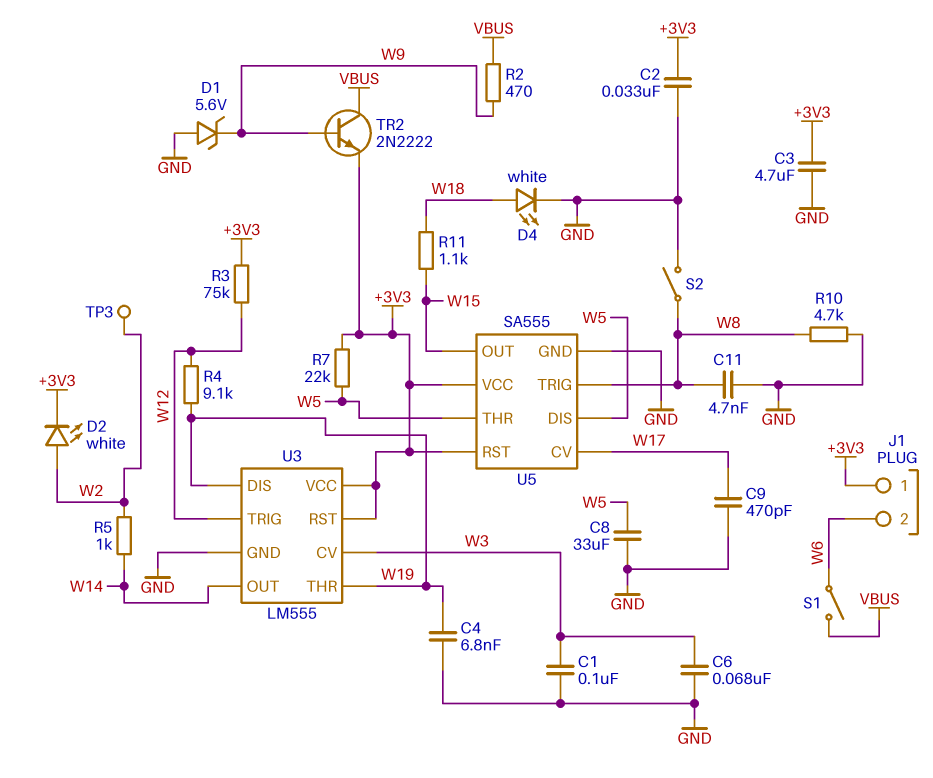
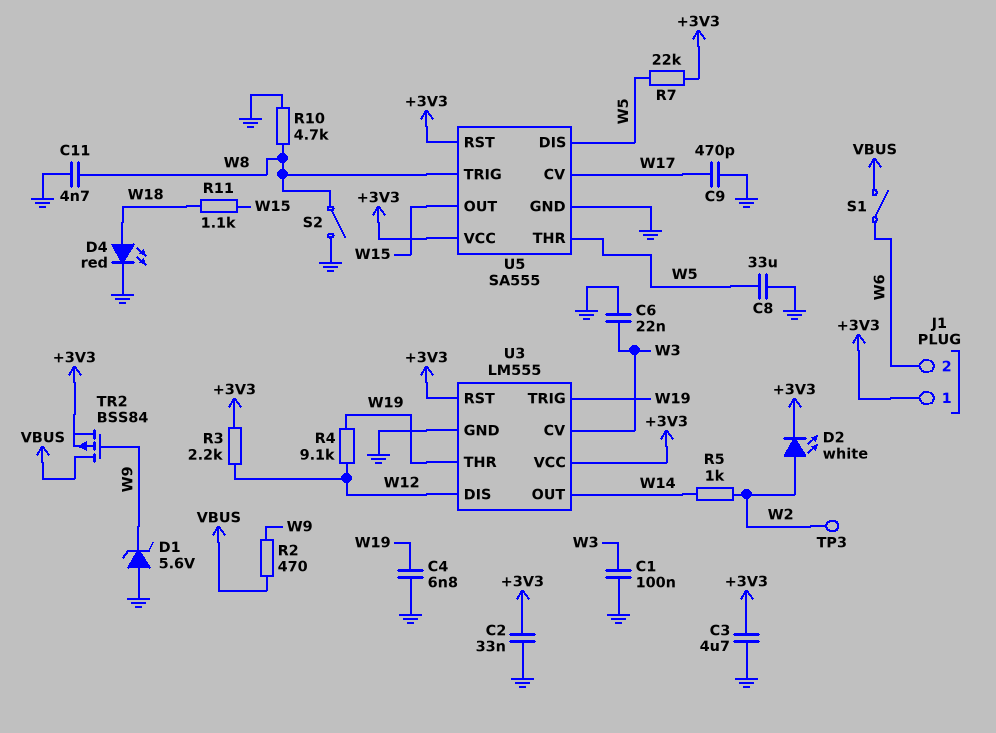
C6: 68nF (GND, W3) -> 22nF (GND, W3)
D4: LED white (A W18, K GND) -> LED red (A W18, K GND)
R3: 75k (+3V3, W12) -> 2.2k (+3V3, W12)
TR2: NPN 2N2222 (B W9, C VBUS, E +3V3) -> PMOS BSS84 (G W9, D VBUS, S +3V3)
U3 pin DIS: W19 -> W12
U3 pin TRIG: W12 -> W19

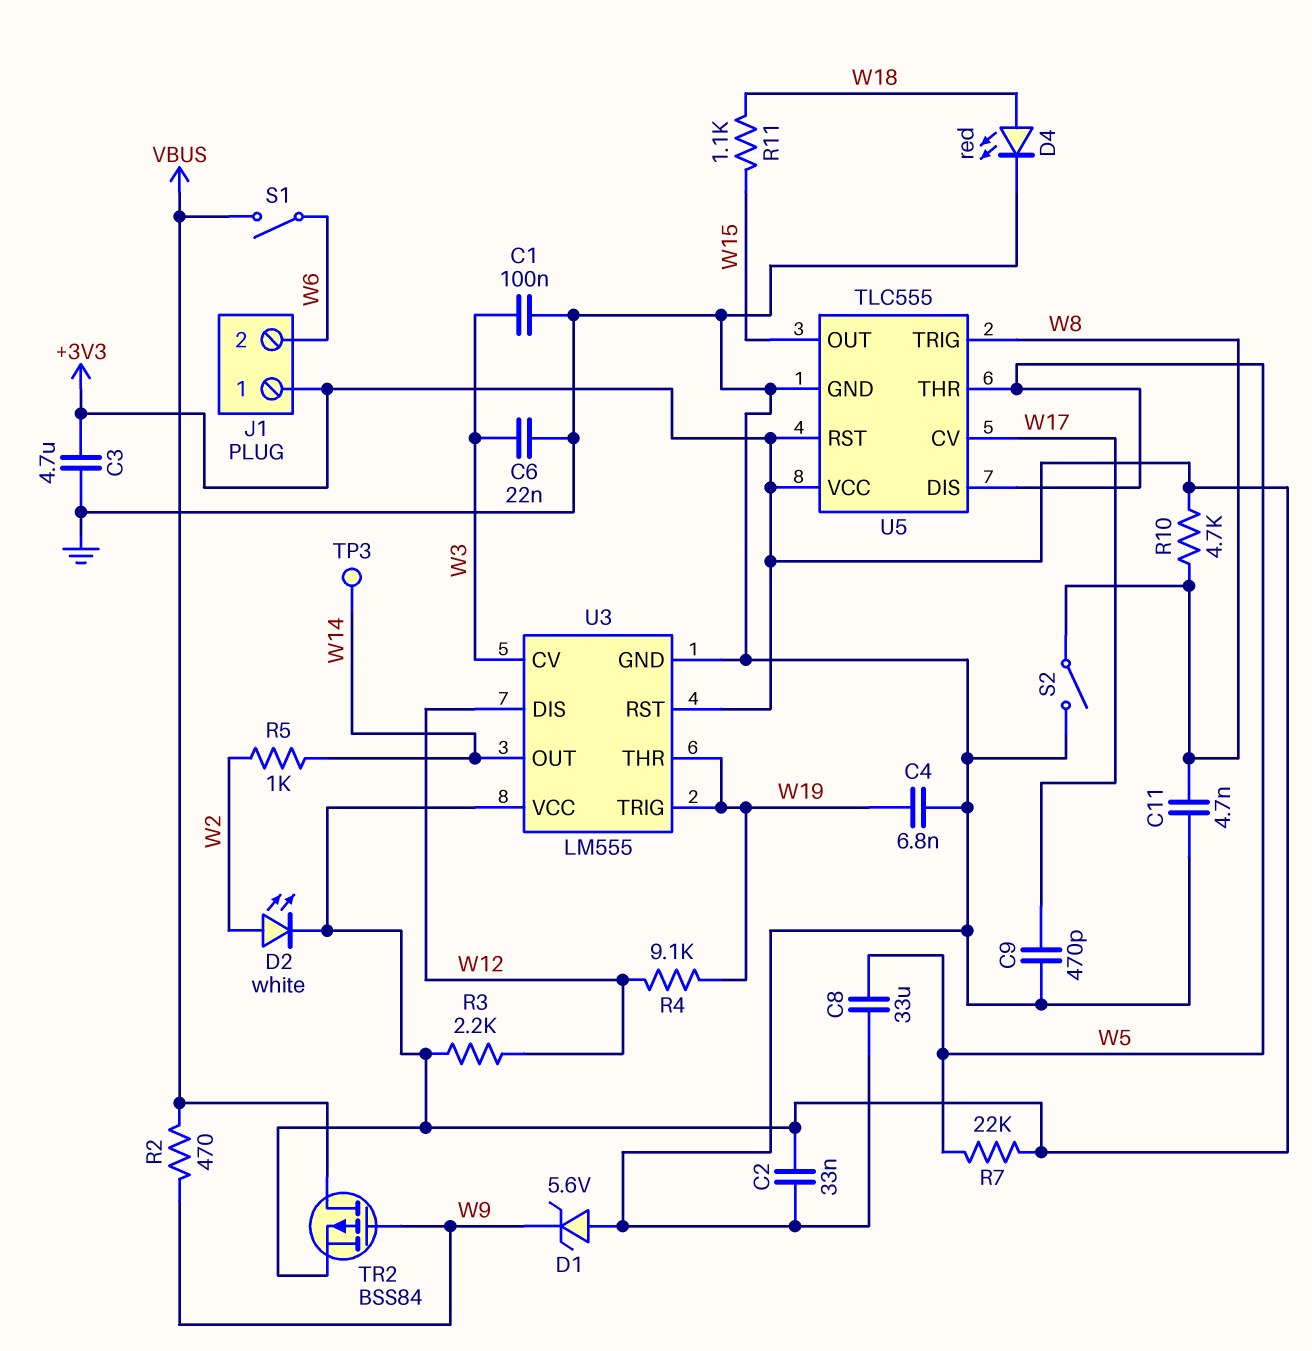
R10: 4.7k (GND, W8) -> 4.7k (+3V3, W8)
TP3: test point (W2) -> test point (W14)
U5: SA555 -> TLC555

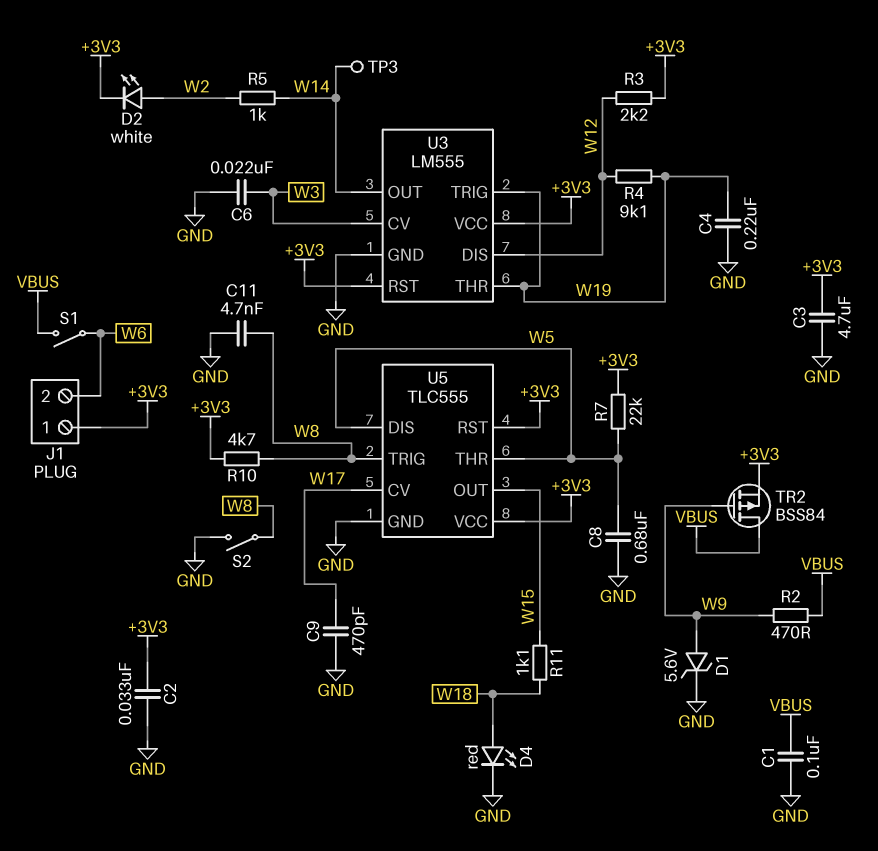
C1: 100nF (GND, W3) -> 100nF (GND, VBUS)
C4: 6.8nF (GND, W19) -> 220nF (GND, W19)
C8: 33uF (GND, W5) -> 680nF (GND, W5)
D1: zener 5.6V (A GND, K W9) -> zener 5.6V (A W9, K GND)

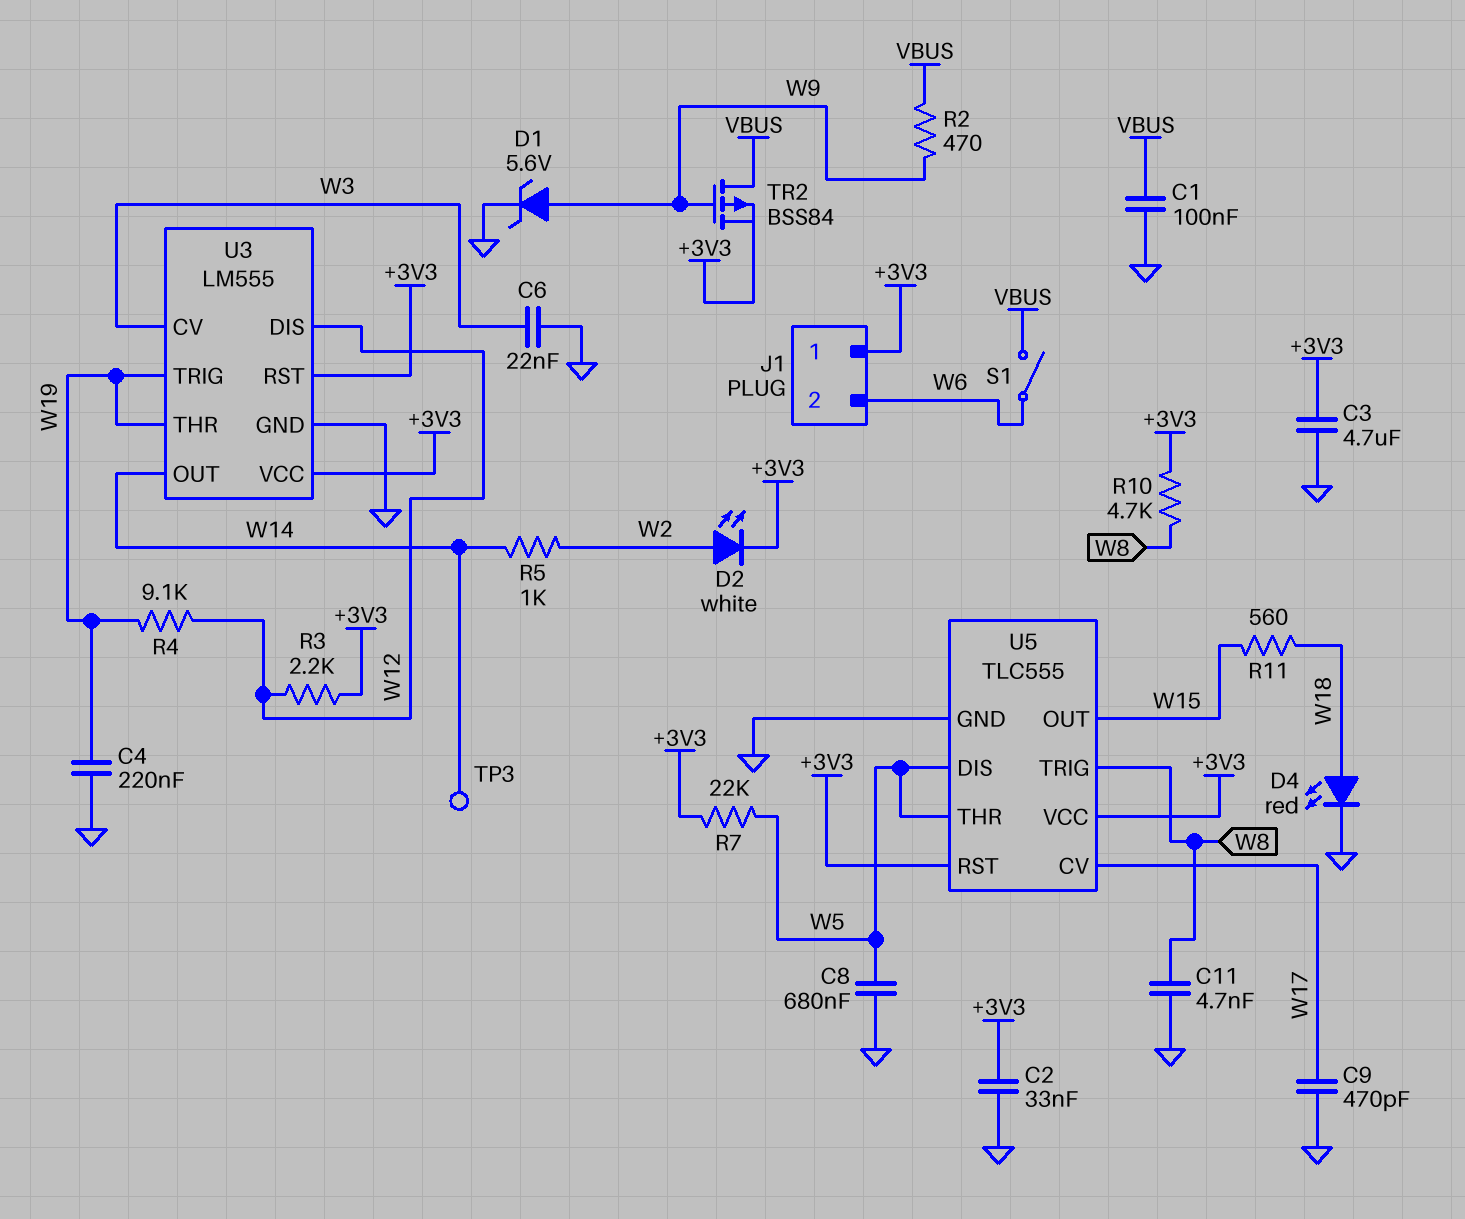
R11: 1.1k (W15, W18) -> 560 (W15, W18)
S2: switch (GND, W8) -> none

